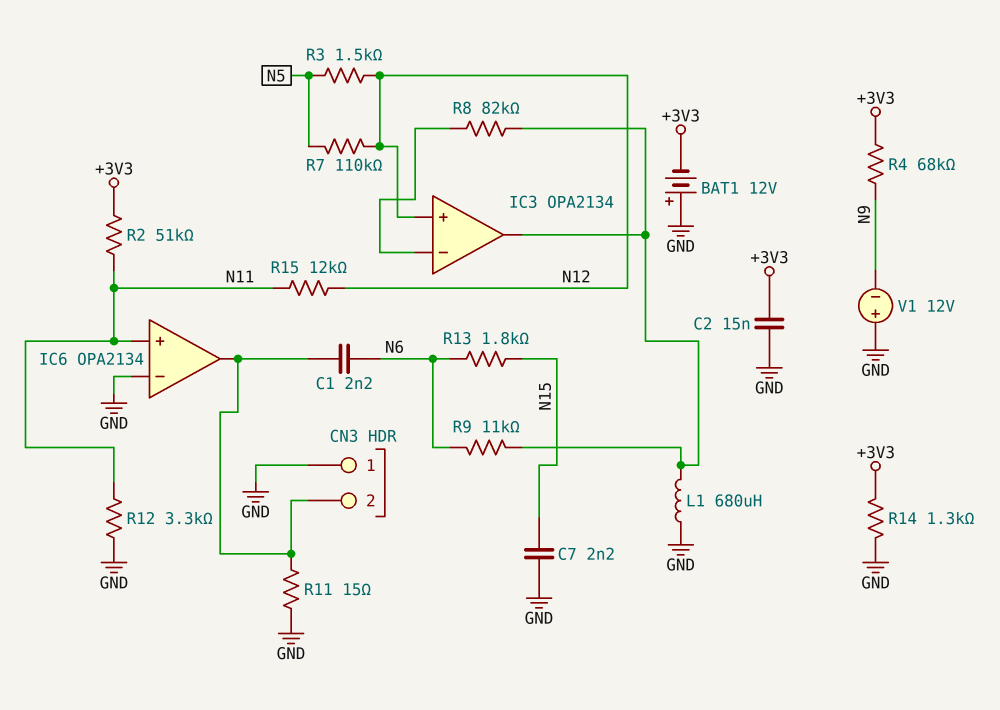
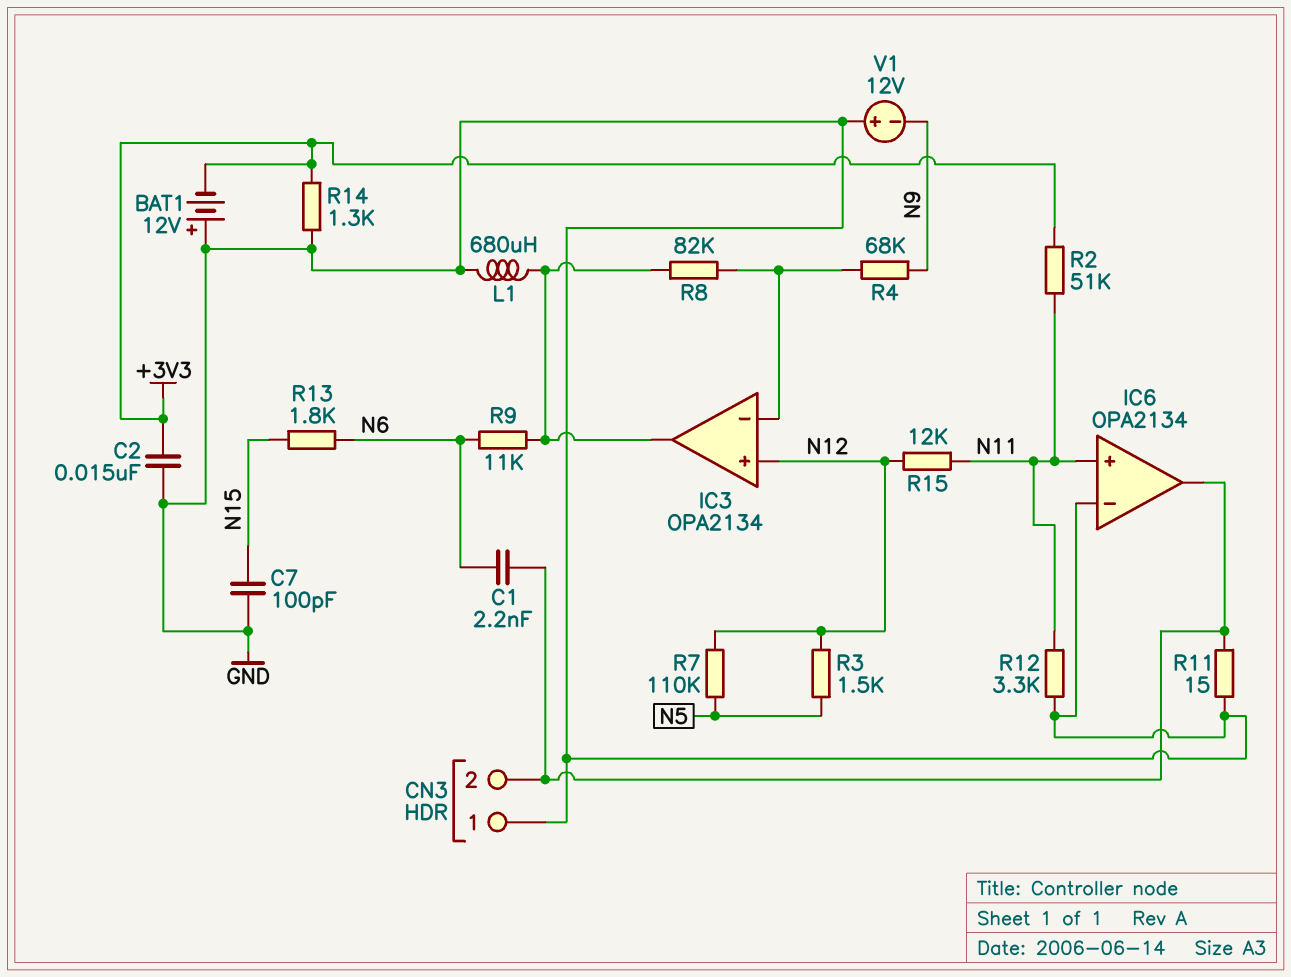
C7: 2.2nF (GND, N15) -> 100pF (GND, N15)
R4: 68k (+3V3, N9) -> 68k (IC3/in-, N9)

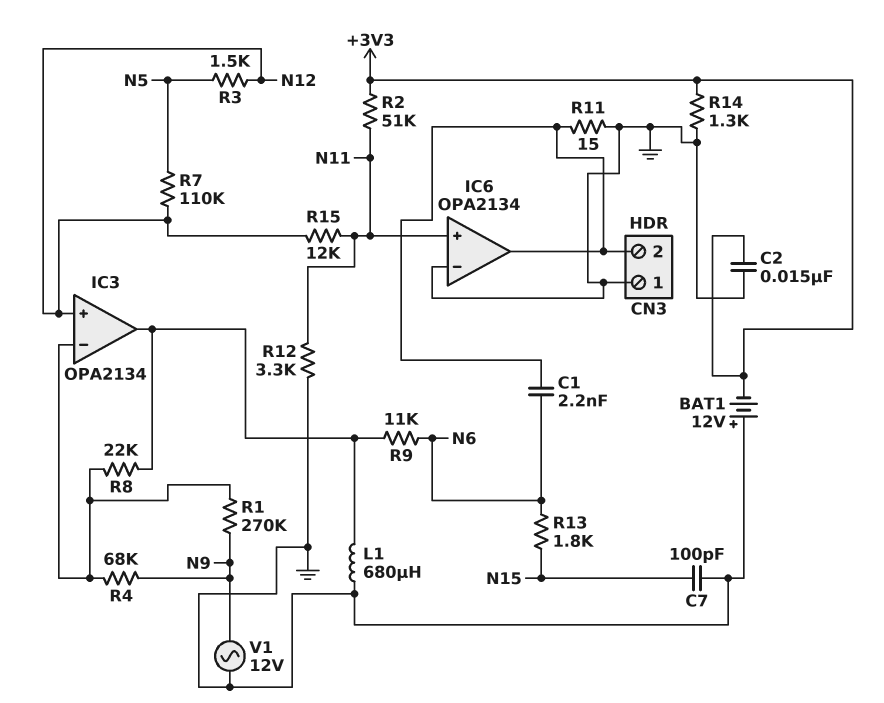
R1: none -> 270k (IC3/in-, N9)
R8: 82k (IC3/in-, IC3/out) -> 22k (IC3/in-, IC3/out)
V1: 12V (plus GND, minus N9) -> AC 12V (GND, N9)

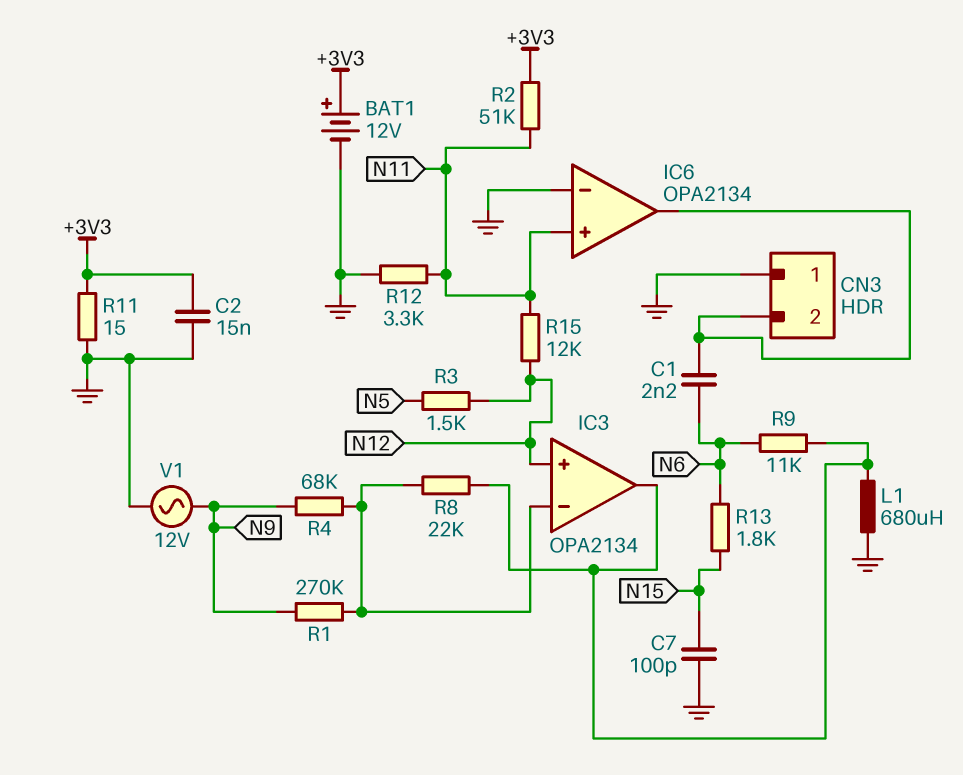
BAT1: 12V (plus GND, minus +3V3) -> 12V (plus +3V3, minus GND)
R7: 110k (N5, N12) -> none
R11: 15 (CN3/2, GND) -> 15 (+3V3, GND)
R14: 1.3k (+3V3, GND) -> none

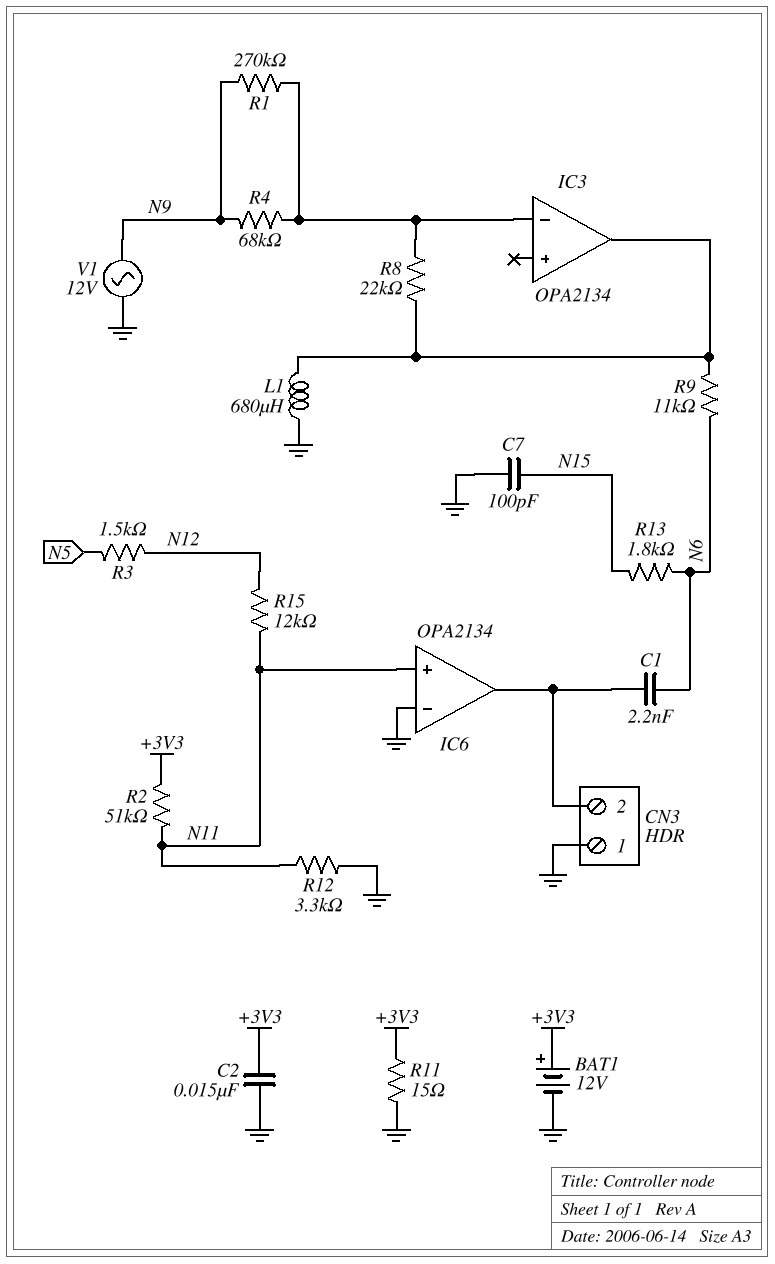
IC3 pin in+: N12 -> none

